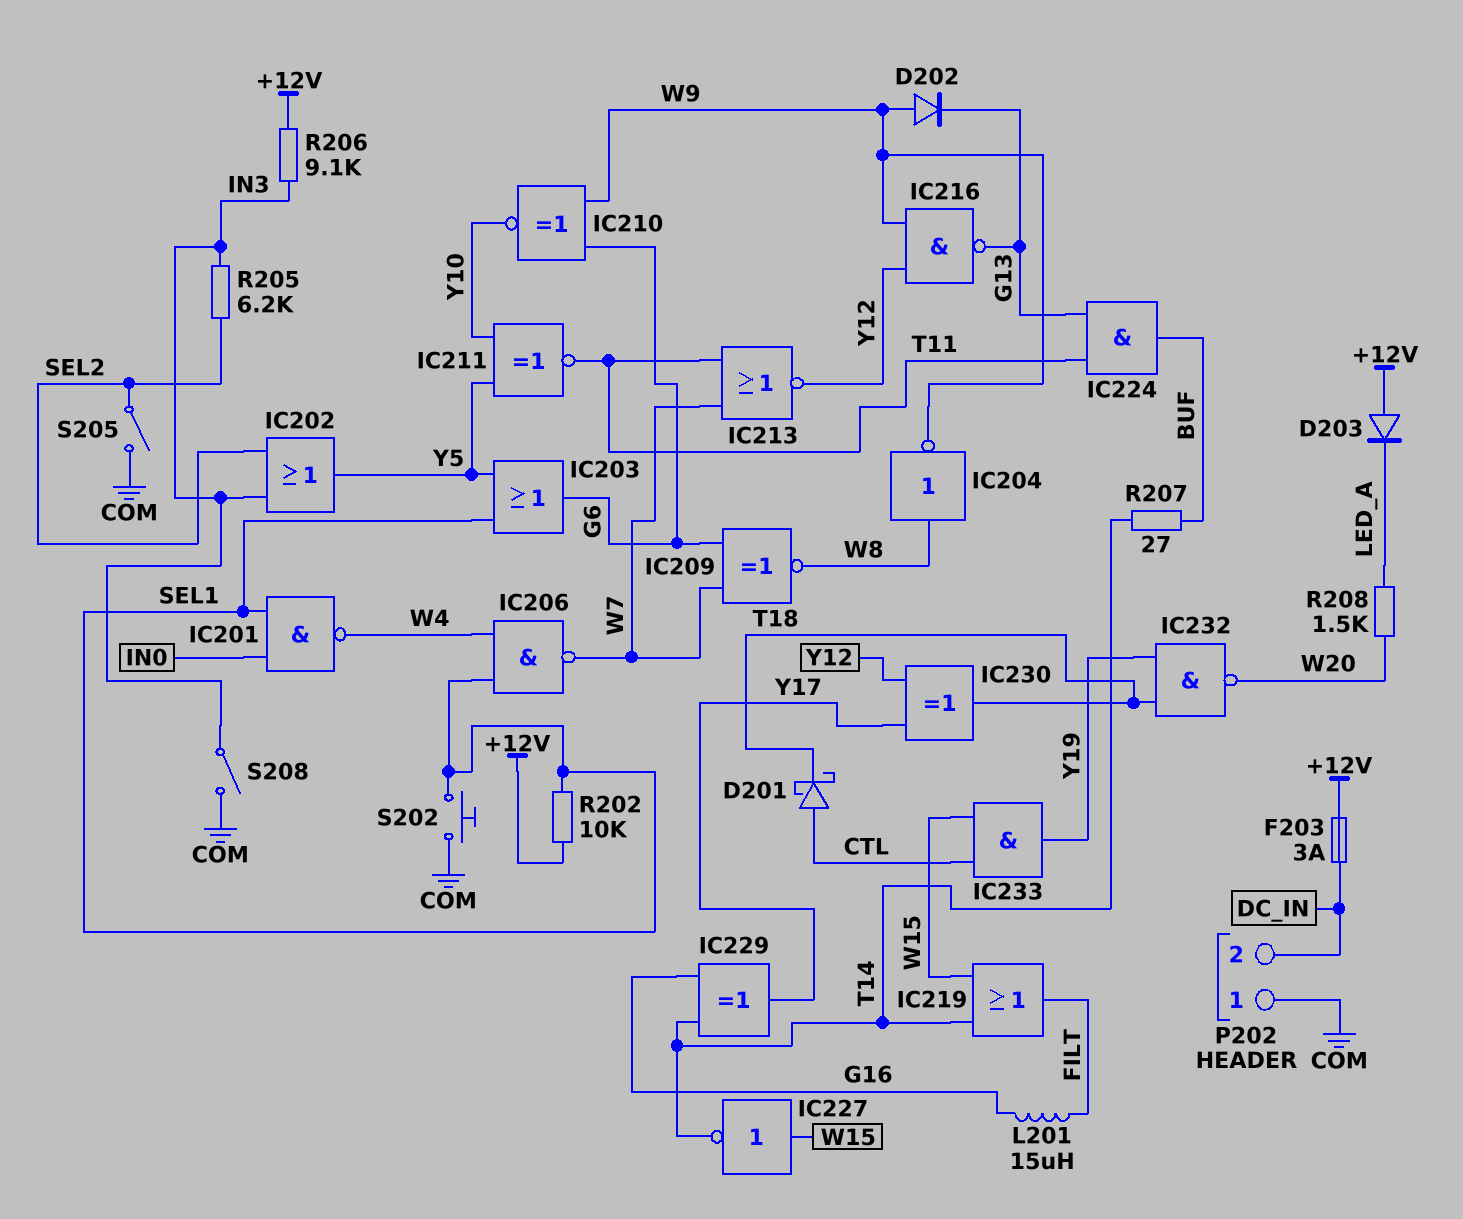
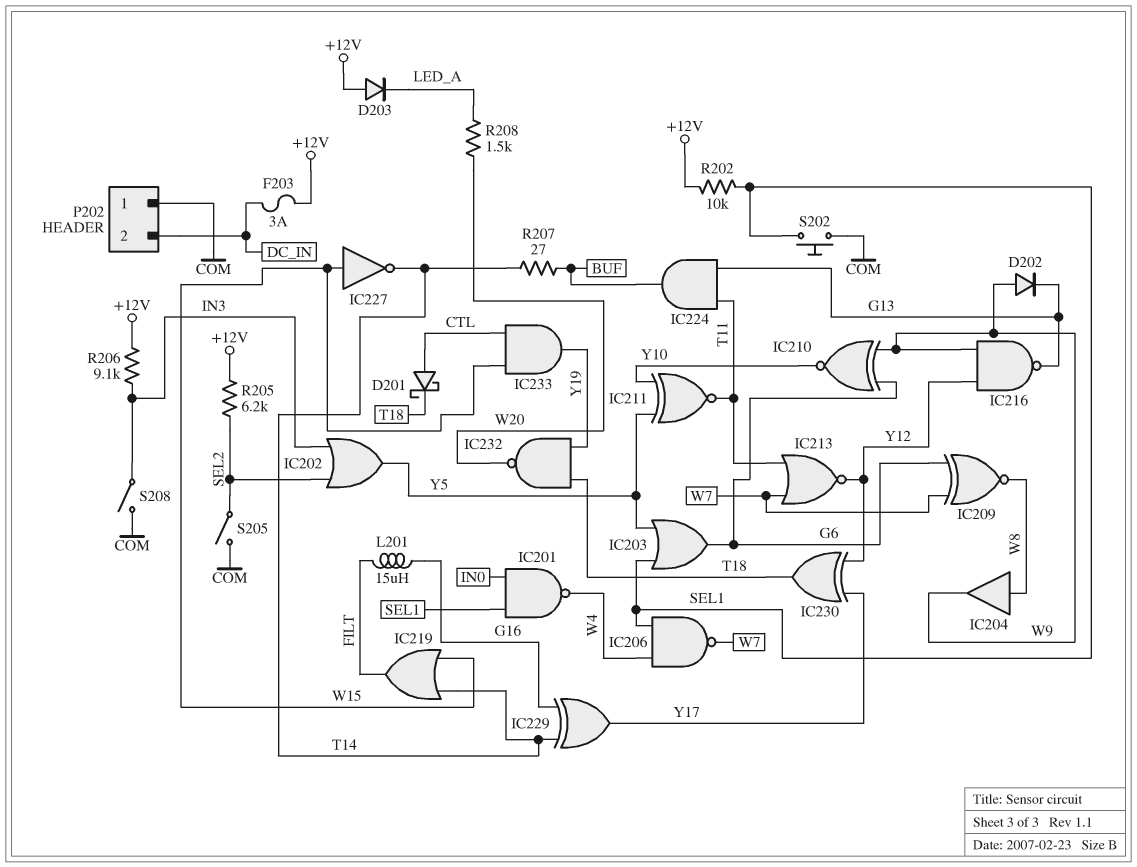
IC204: NOT (in W8, out W9) -> buffer (in W8, out W9)
R205: 6.2k (IN3, SEL2) -> 6.2k (+12V, SEL2)

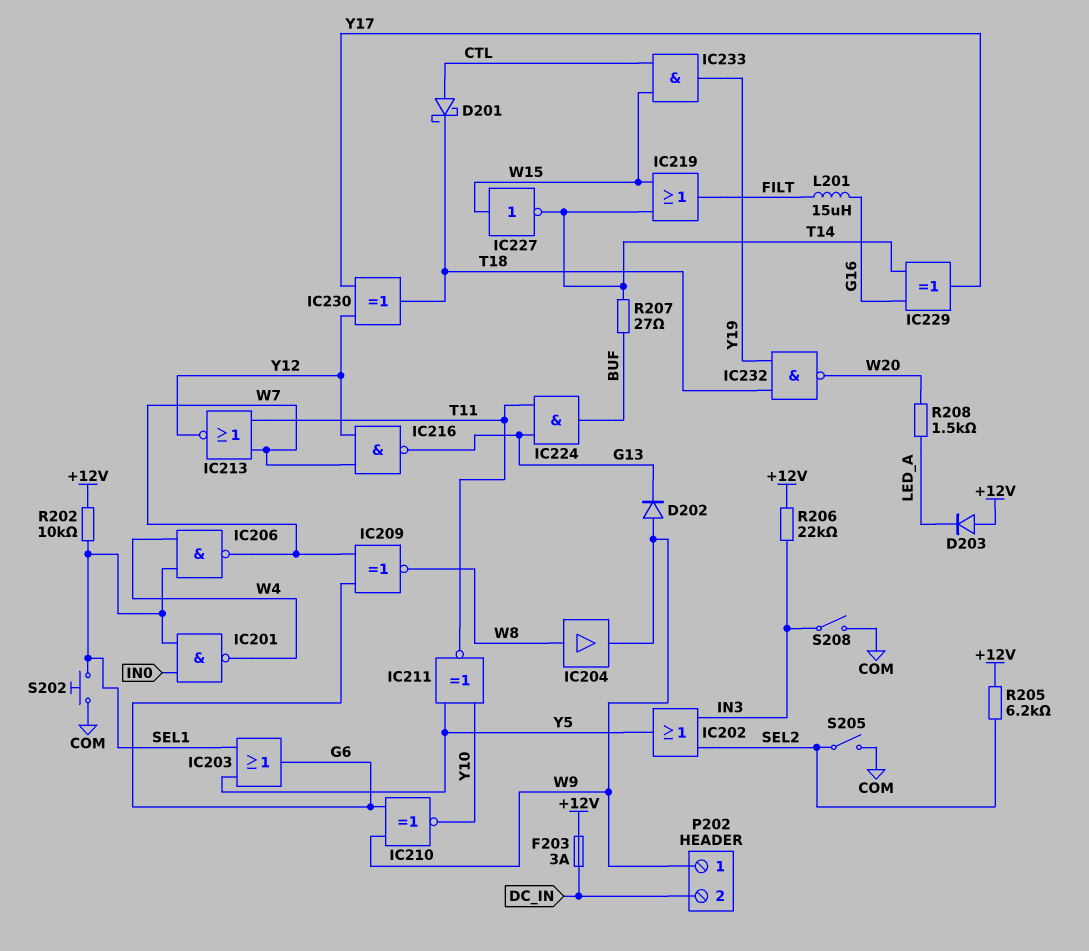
IC216: NAND (in W9, in Y12, out G13) -> NAND (in W7, in Y12, out G13)
P202 pin 1: COM -> W9
R206: 9.1k (+12V, IN3) -> 22k (+12V, IN3)

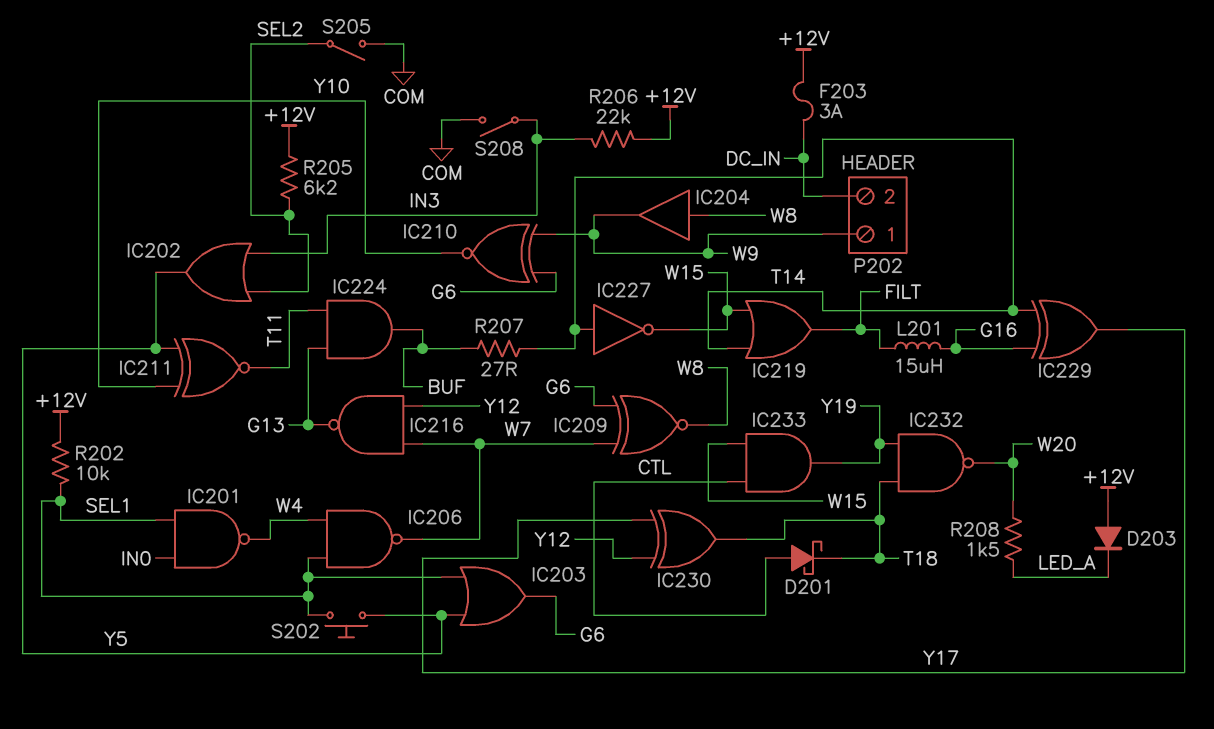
D202: diode (A W9, K G13) -> none
IC213: NOR (in T11, in W7, out Y12) -> none
IC227: NOT (in W15, out T14) -> NOT (in T14, out W15)
S202: button (COM, SEL1) -> button (SEL1, Y5)

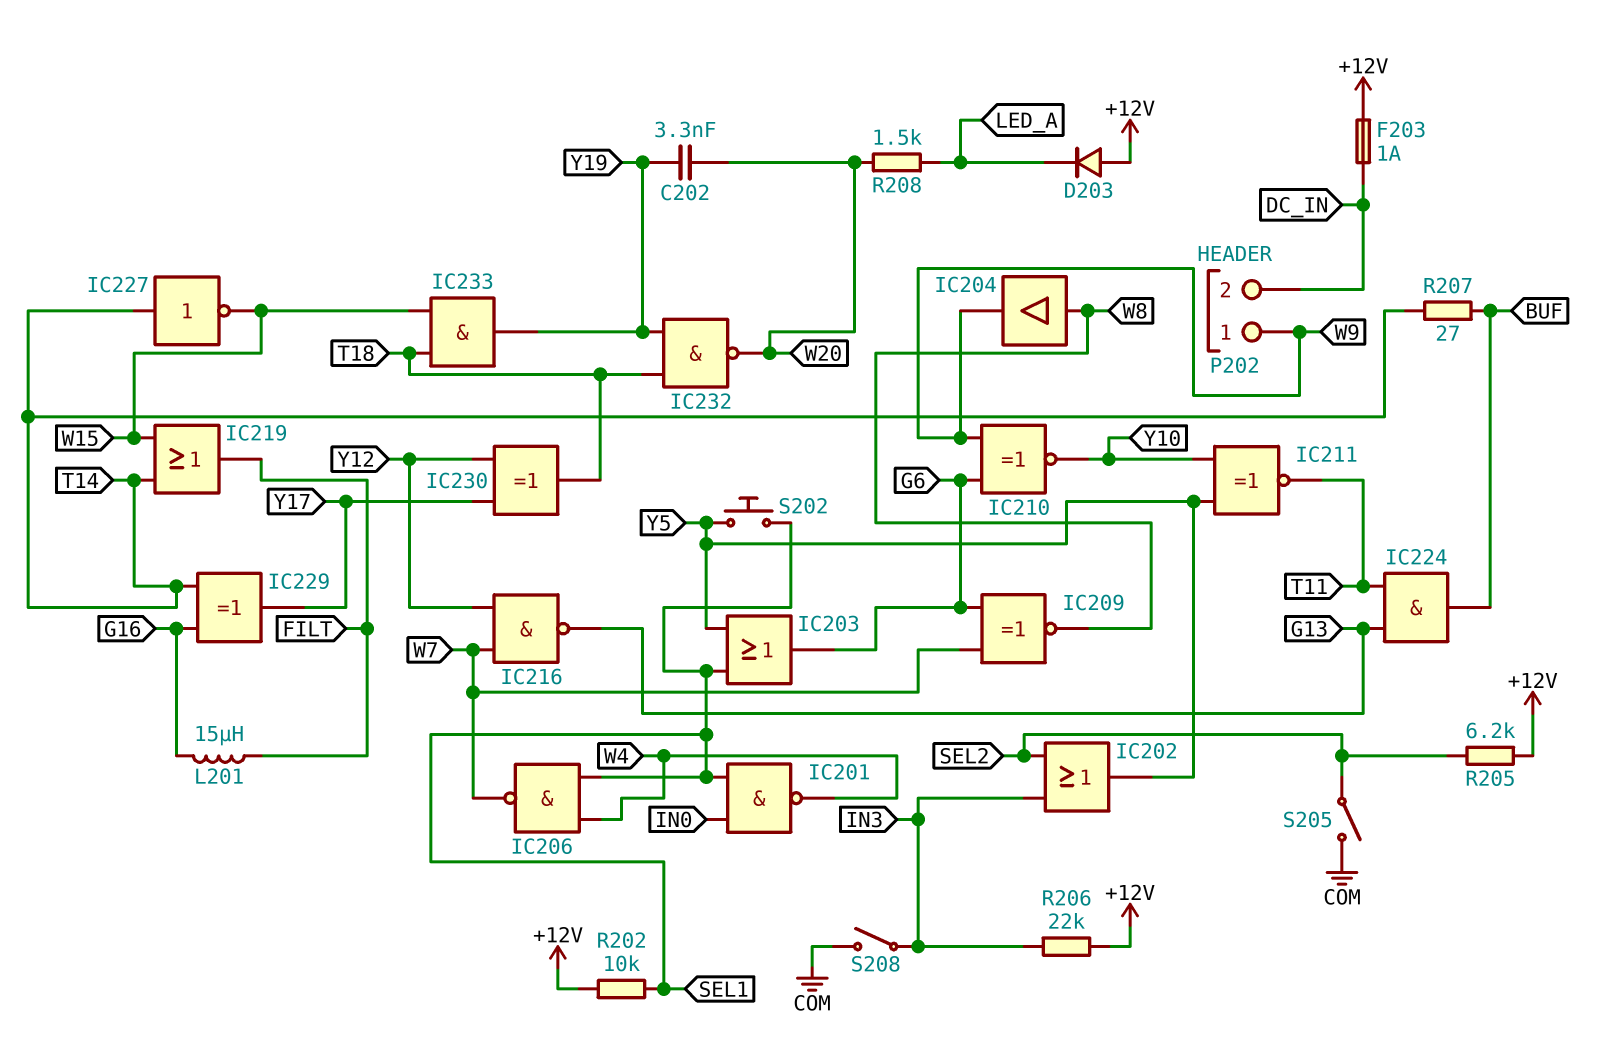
C202: none -> 3.3nF (W20, Y19)
D201: schottky (A CTL, K T18) -> none
F203: 3A (+12V, DC_IN) -> 1A (+12V, DC_IN)
IC233: AND (in CTL, in W15, out Y19) -> AND (in T18, in W15, out Y19)

